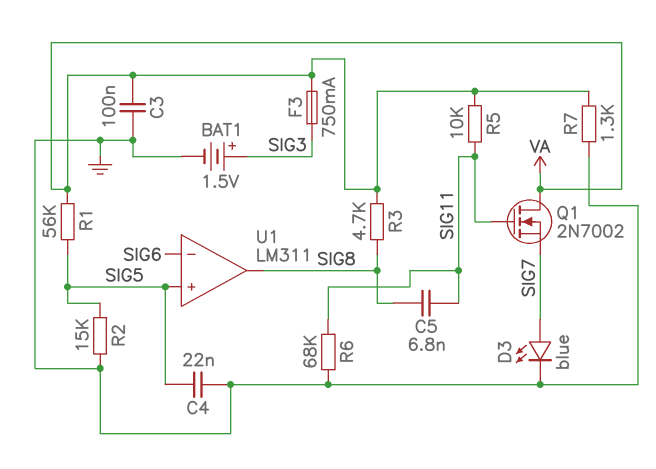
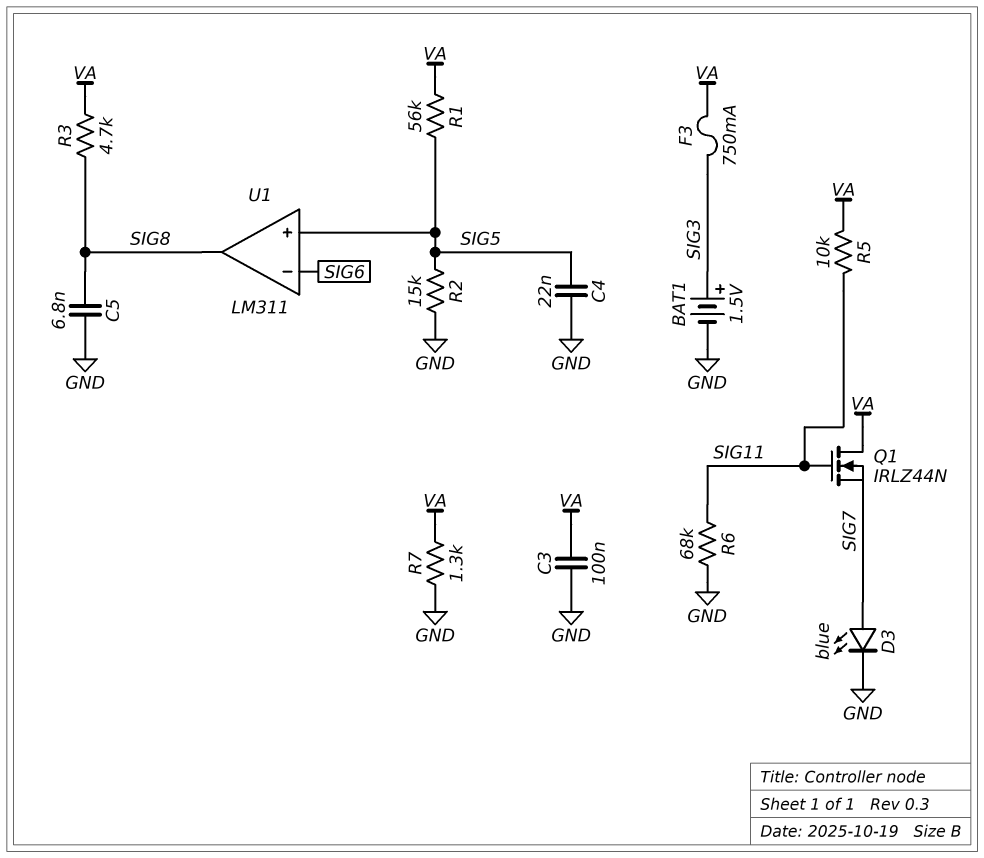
C5: 6.8nF (SIG8, SIG11) -> 6.8nF (GND, SIG8)
Q1: NMOS 2N7002 (G SIG11, D VA, S SIG7) -> NMOS IRLZ44N (G SIG11, D VA, S SIG7)

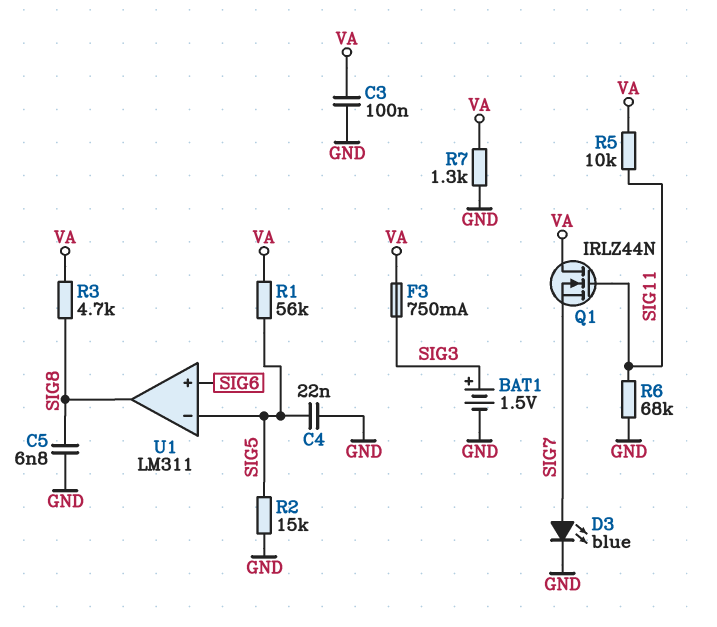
U1 pin in+: SIG5 -> SIG6
U1 pin in-: SIG6 -> SIG5

